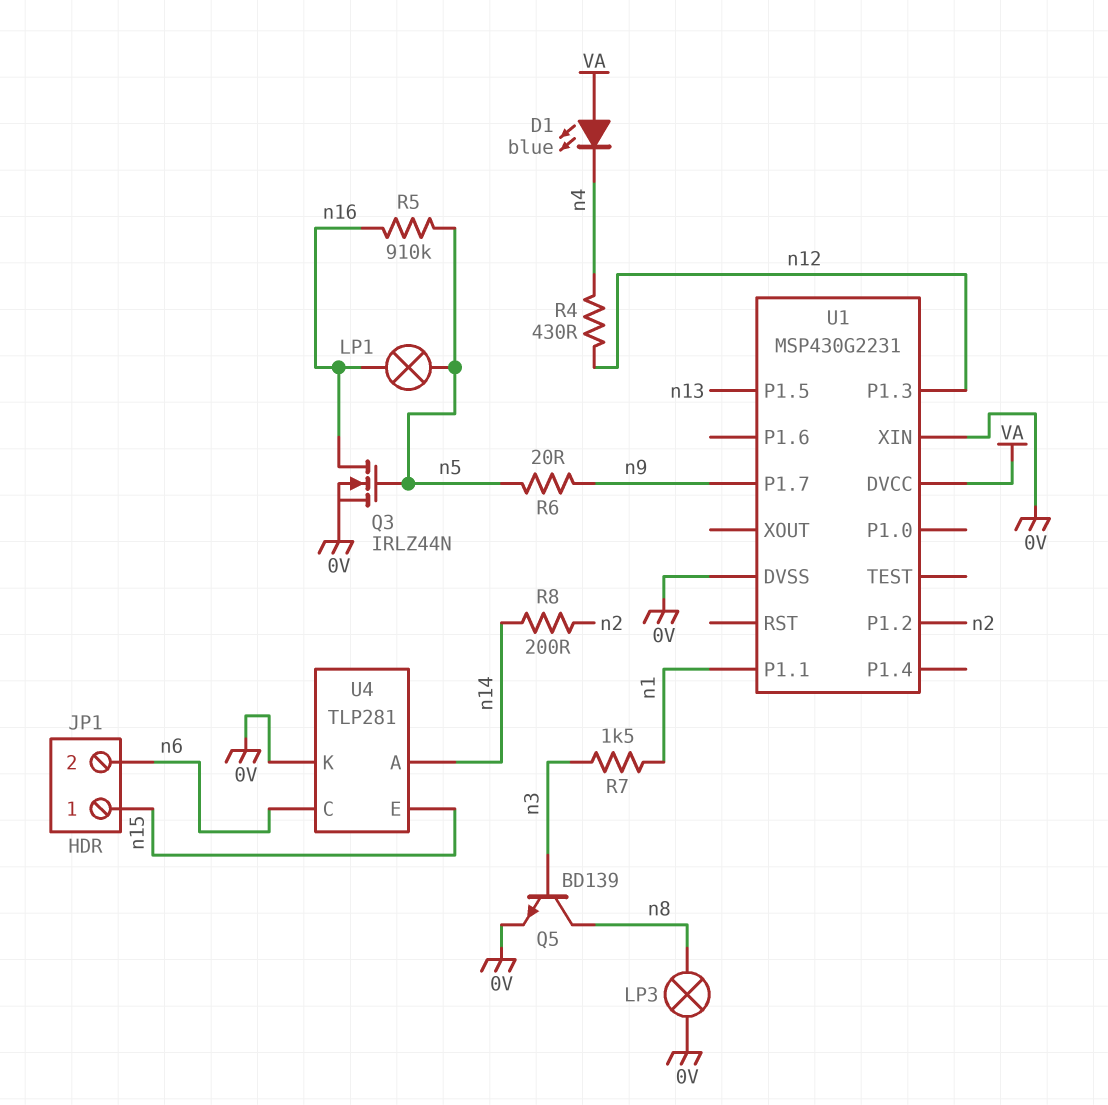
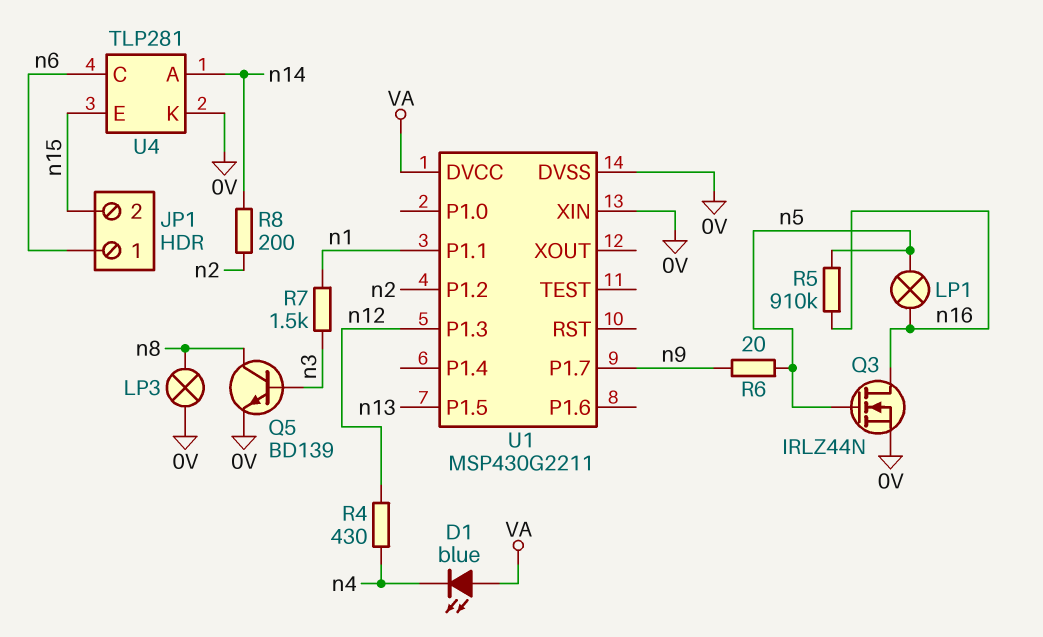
JP1 pin 1: n15 -> n6
JP1 pin 2: n6 -> n15
U1: MSP430G2231 -> MSP430G2211

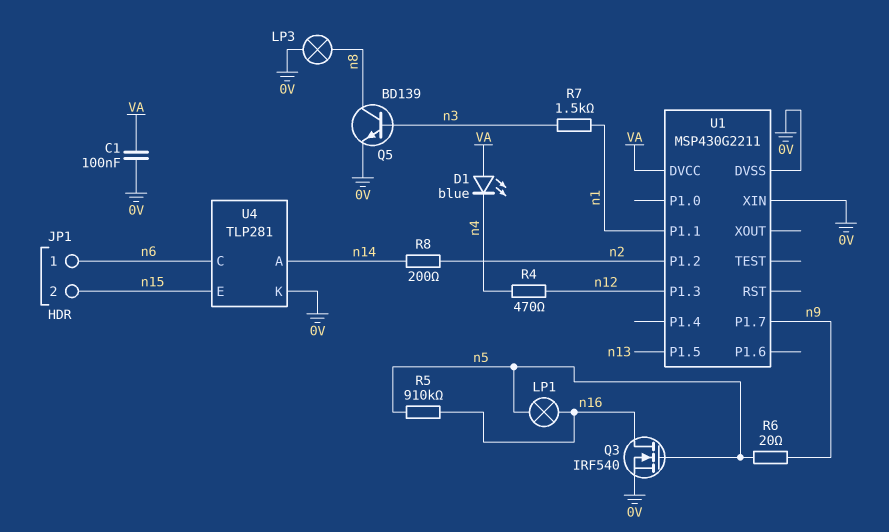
C1: none -> 100nF (0V, VA)
Q3: NMOS IRLZ44N (G n5, D n16, S 0V) -> NMOS IRF540 (G n5, D n16, S 0V)
R4: 430 (n4, n12) -> 470 (n4, n12)

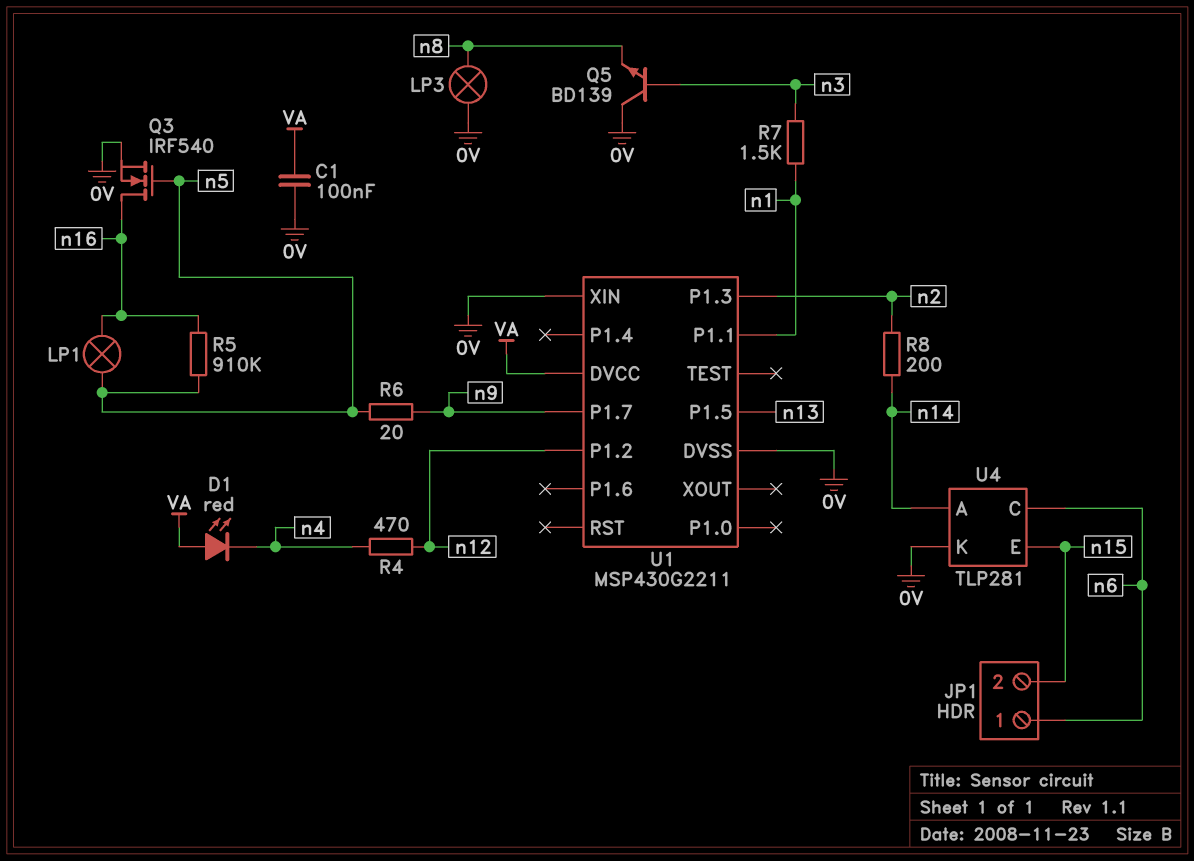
D1: LED blue (A VA, K n4) -> LED red (A VA, K n4)
Q5: NPN BD139 (B n3, C n8, E 0V) -> NPN BD139 (B n3, C 0V, E n8)
U1 pin P1.2: n2 -> n12
U1 pin P1.3: n12 -> n2

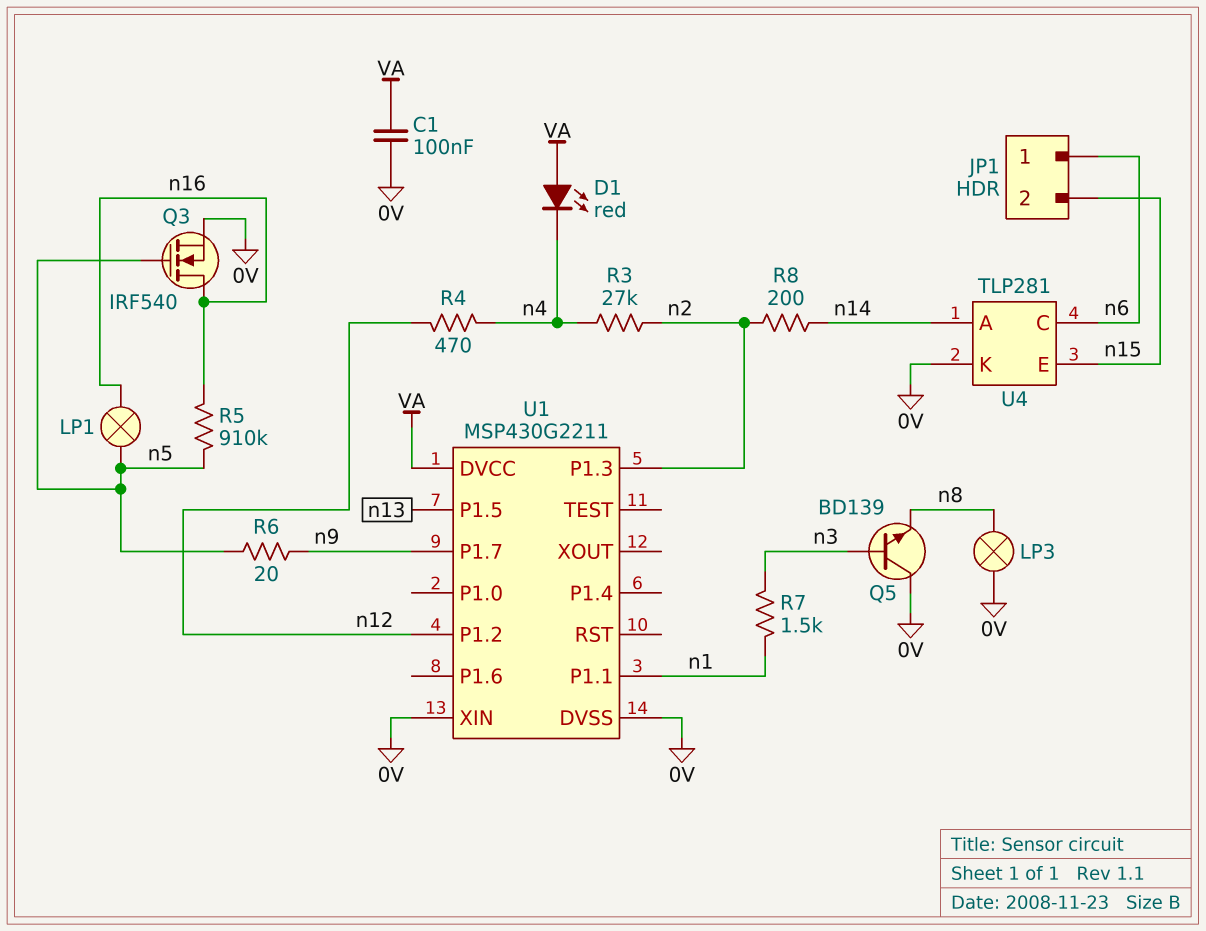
R3: none -> 27k (n2, n4)

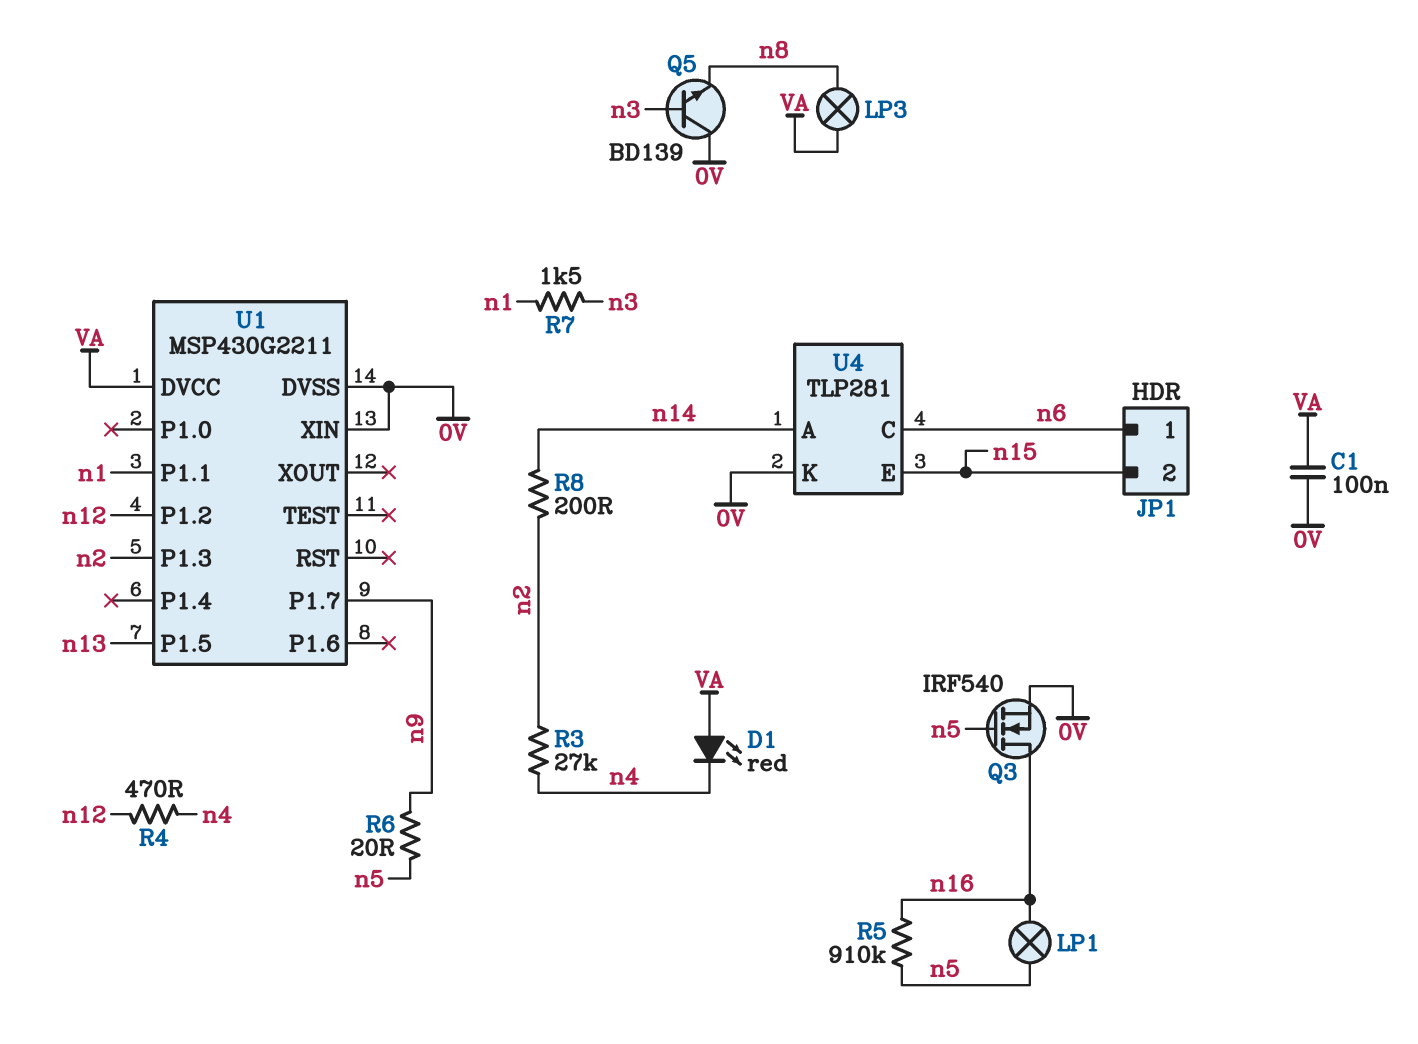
LP3: lamp (0V, n8) -> lamp (VA, n8)

